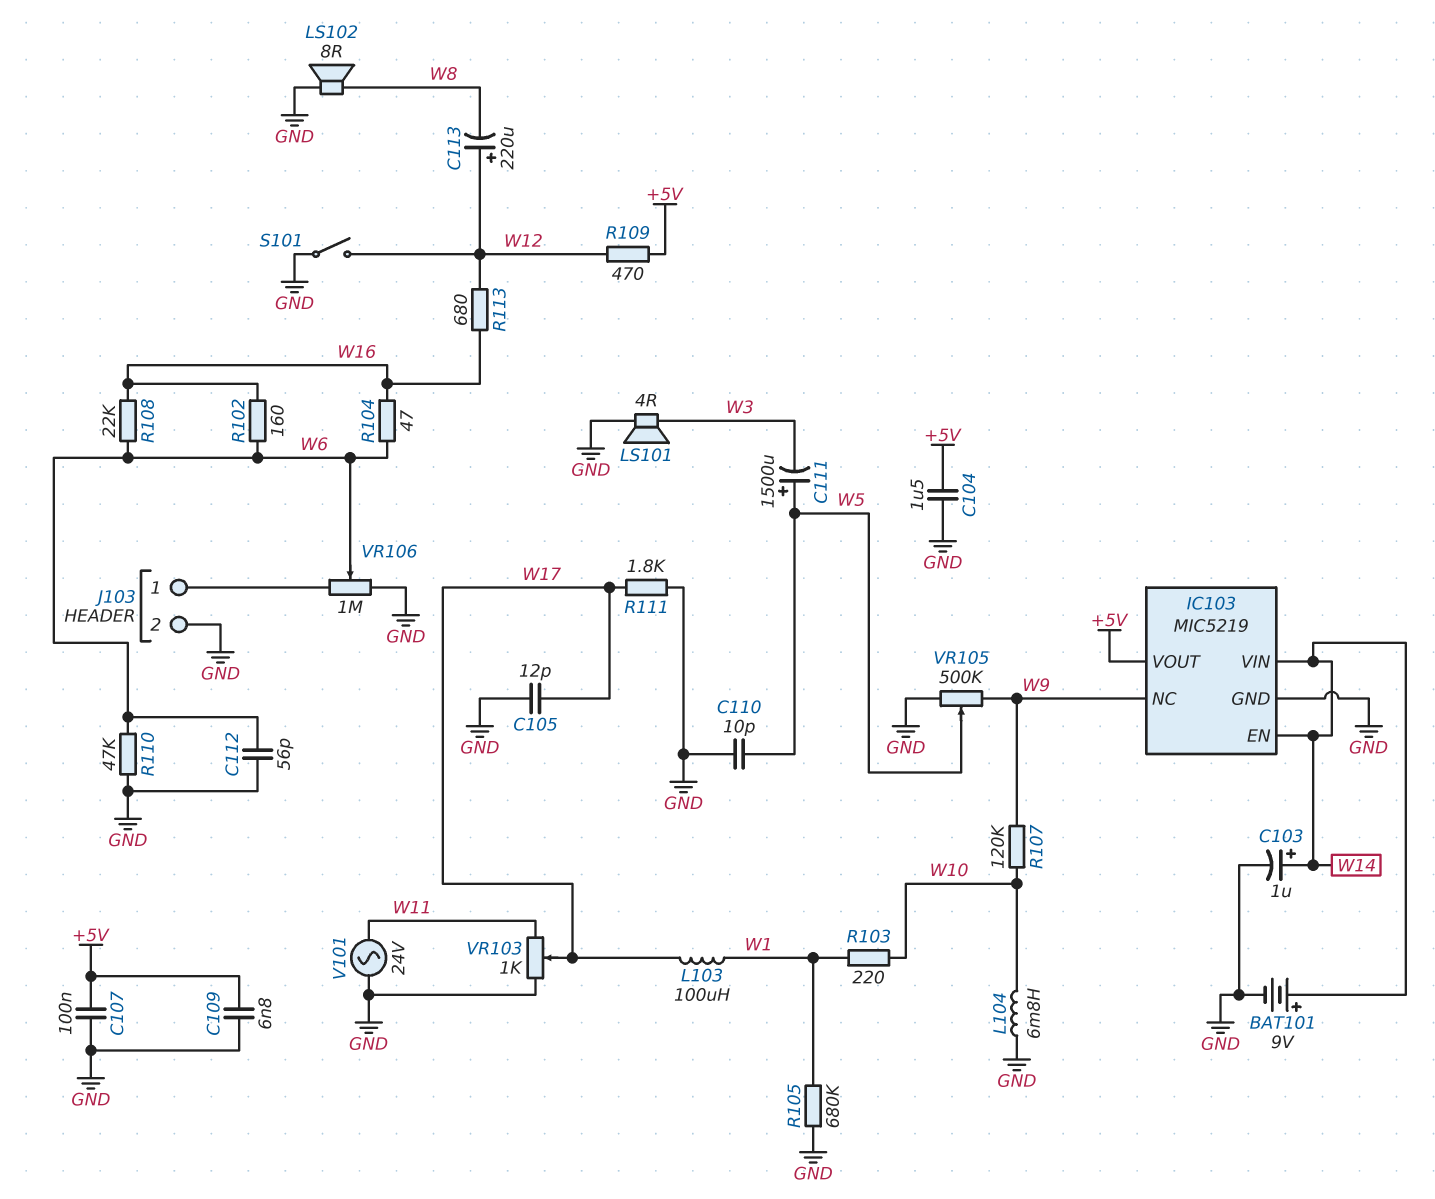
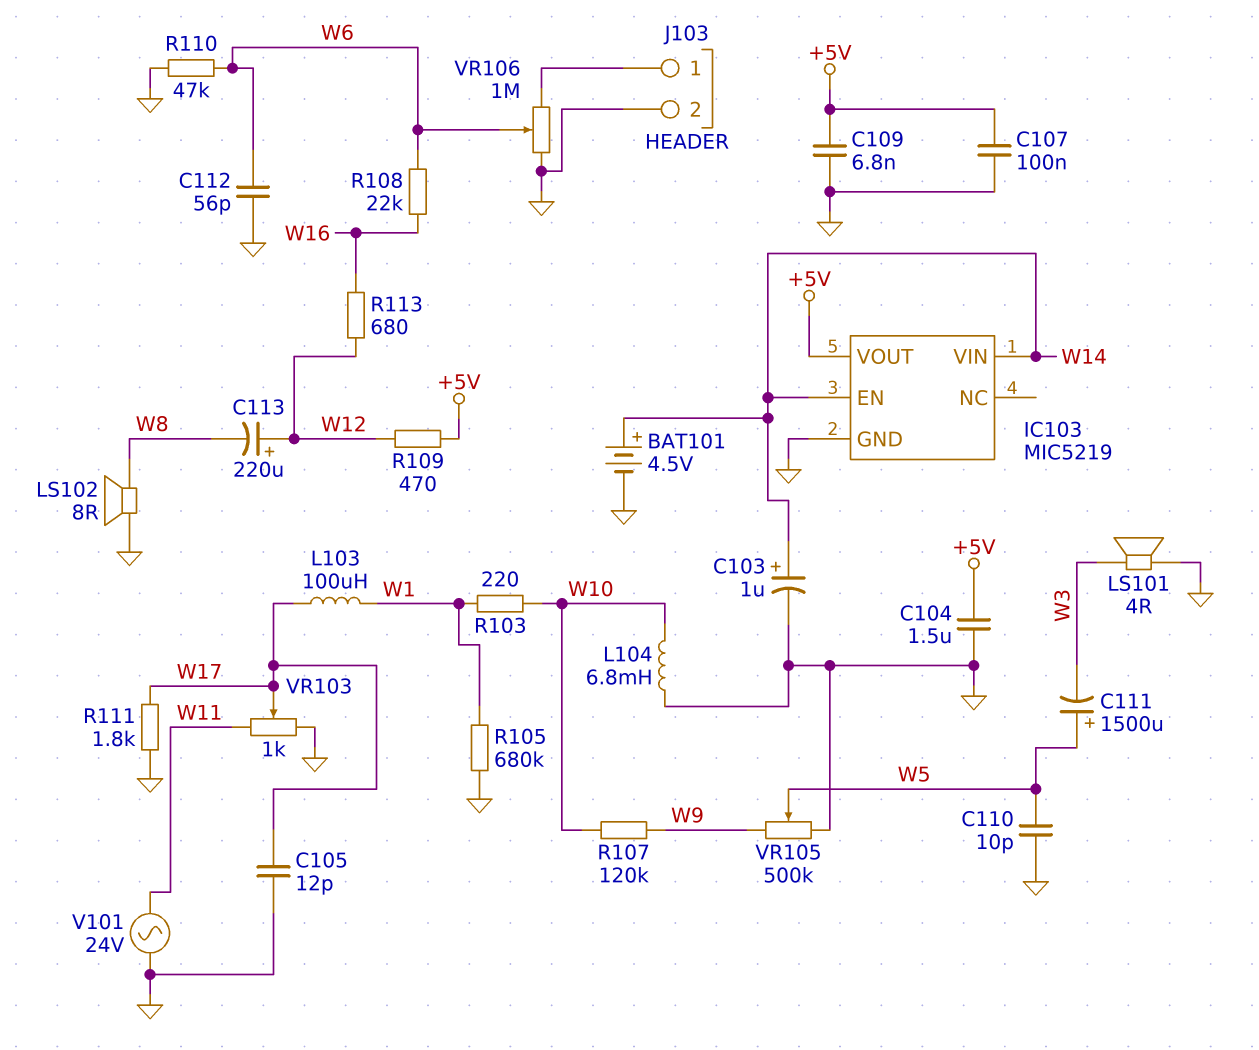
BAT101: 9V (plus W14, minus GND) -> 4.5V (plus W14, minus GND)
IC103 pin NC: W9 -> none
R102: 160 (W6, W16) -> none
R104: 47 (W6, W16) -> none
S101: switch (GND, W12) -> none

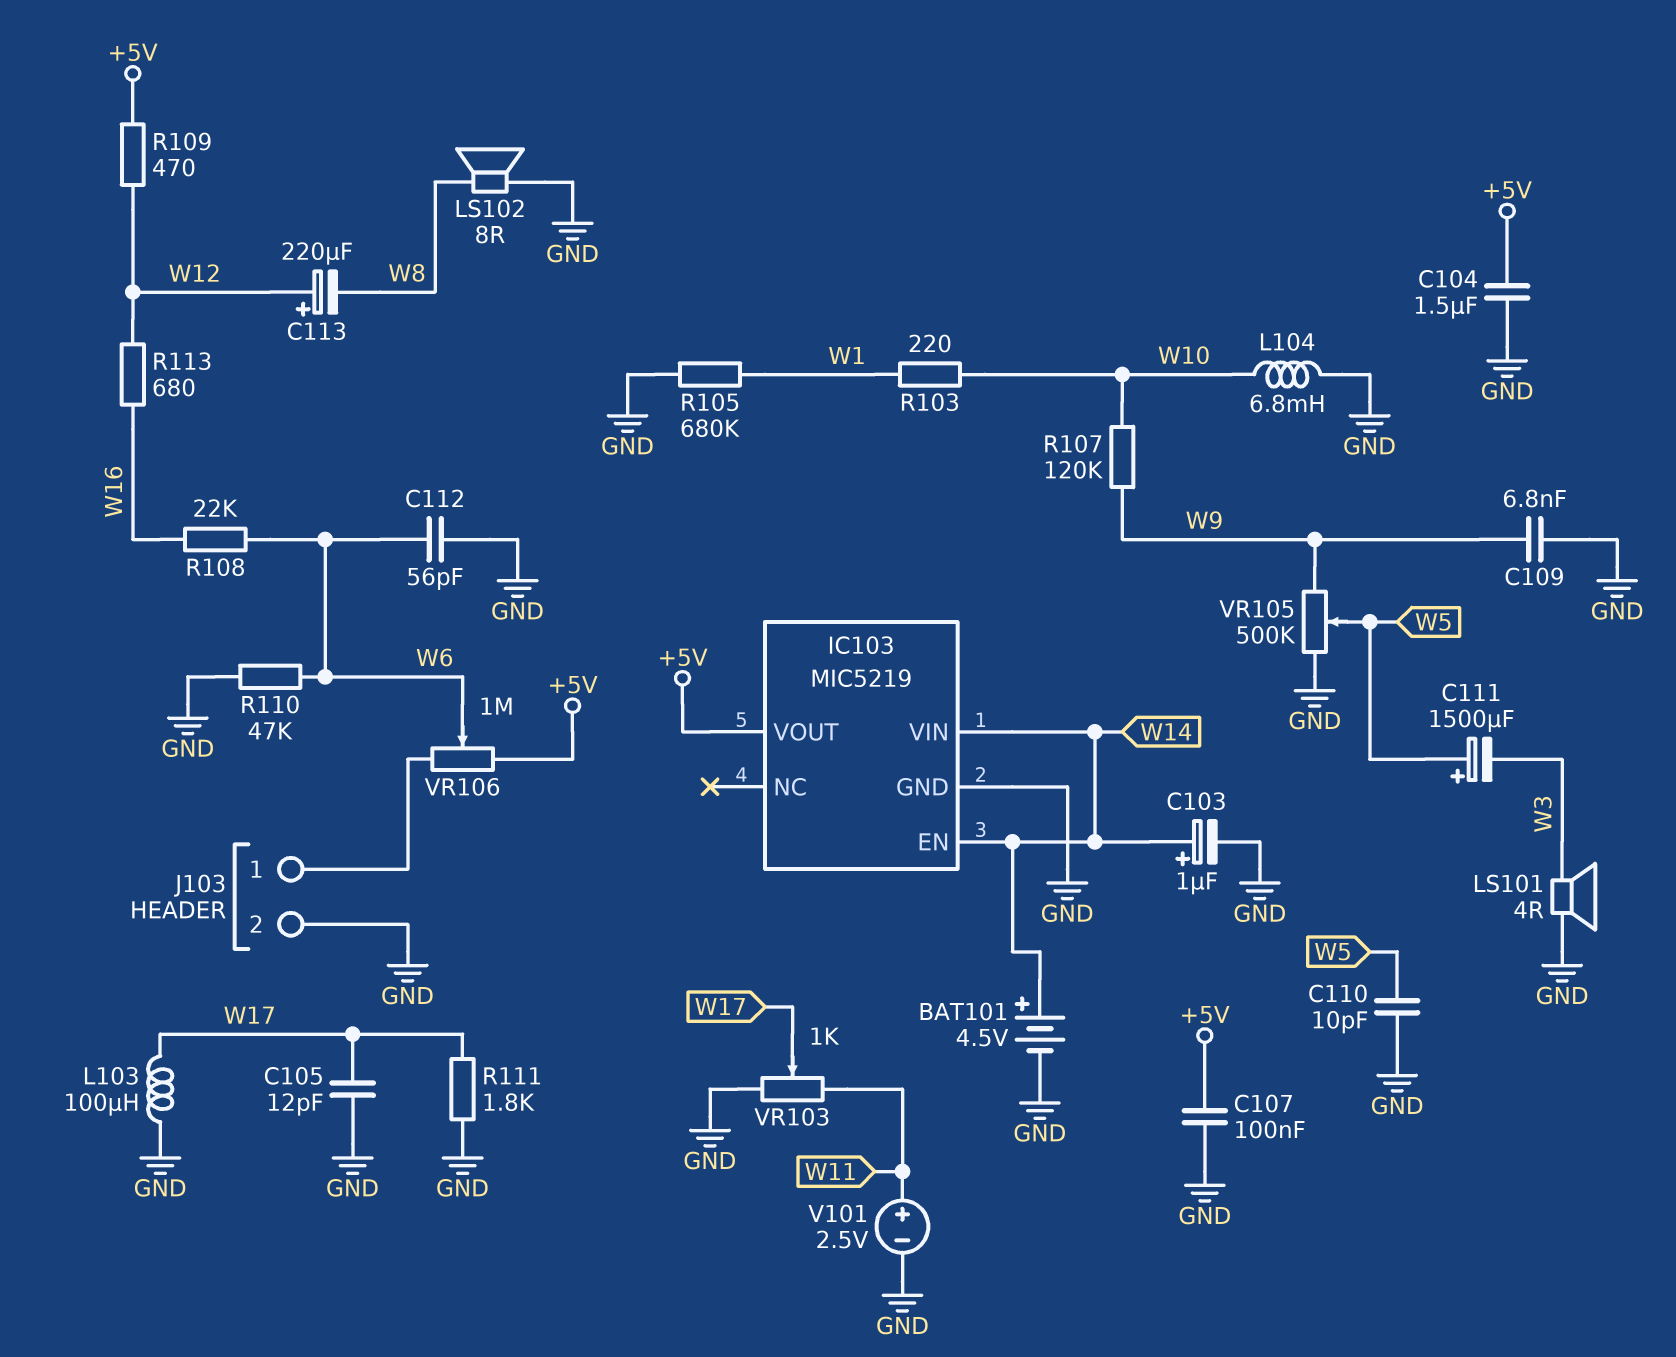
C109: 6.8nF (+5V, GND) -> 6.8nF (GND, W9)
L103: 100uH (W1, W17) -> 100uH (GND, W17)
V101: AC 24V (GND, W11) -> 2.5V (plus W11, minus GND)
VR106: 1M (GND, J103/1, wiper W6) -> 1M (+5V, J103/1, wiper W6)

